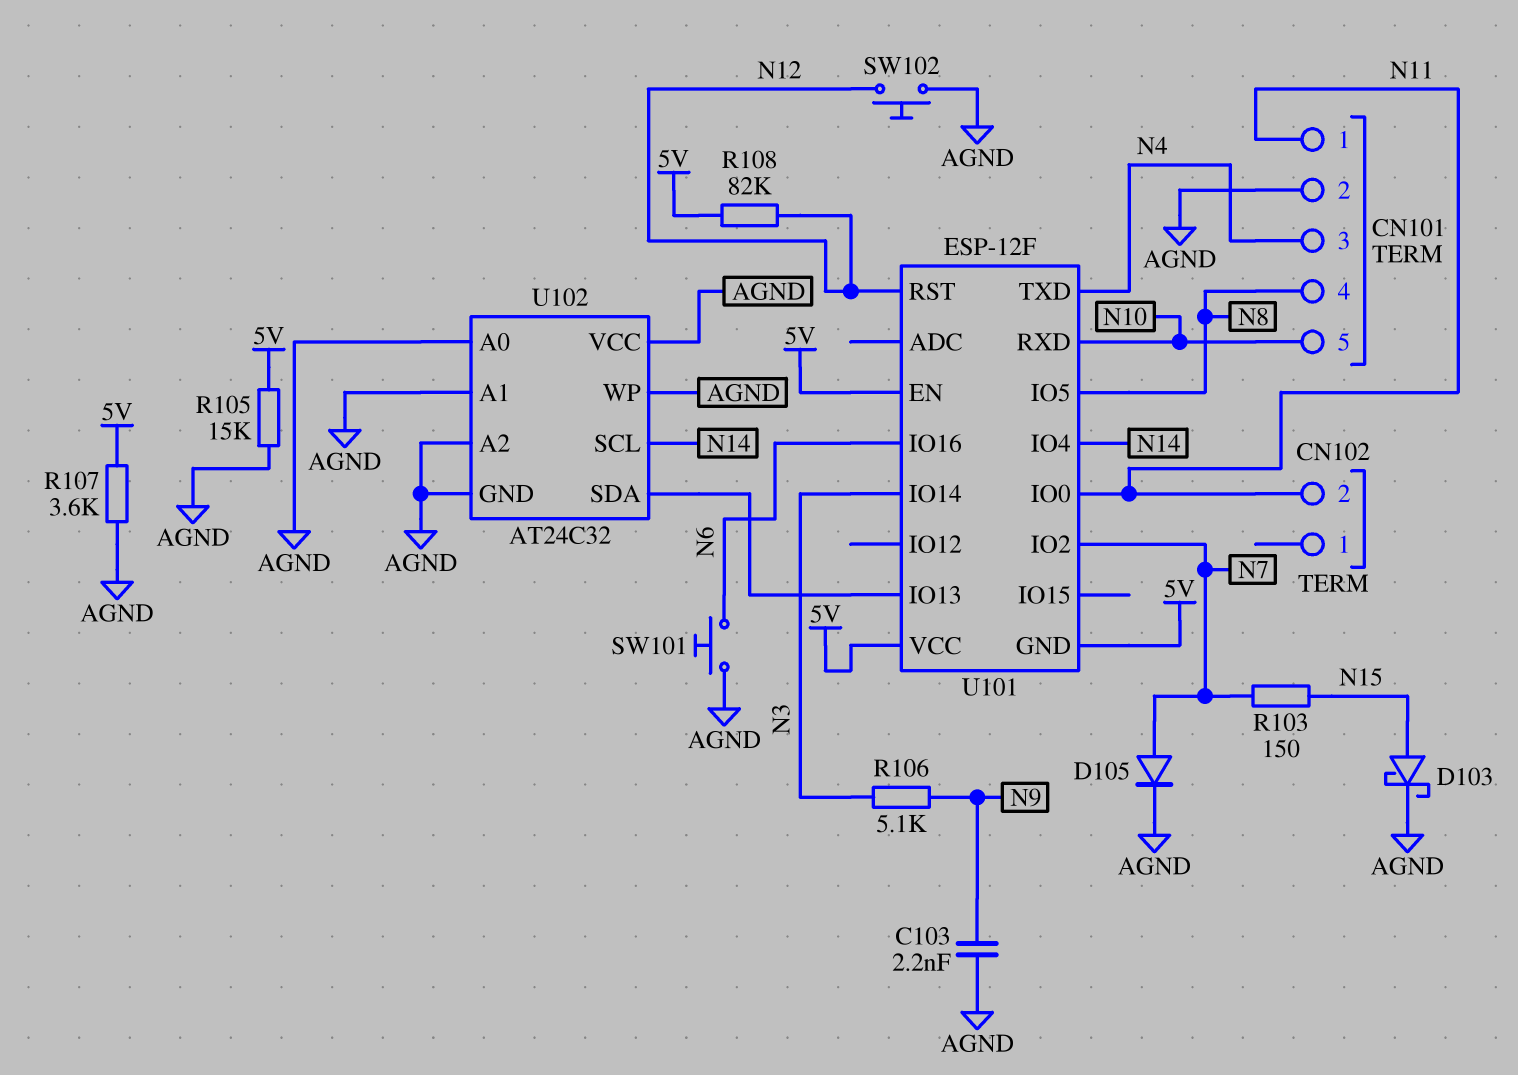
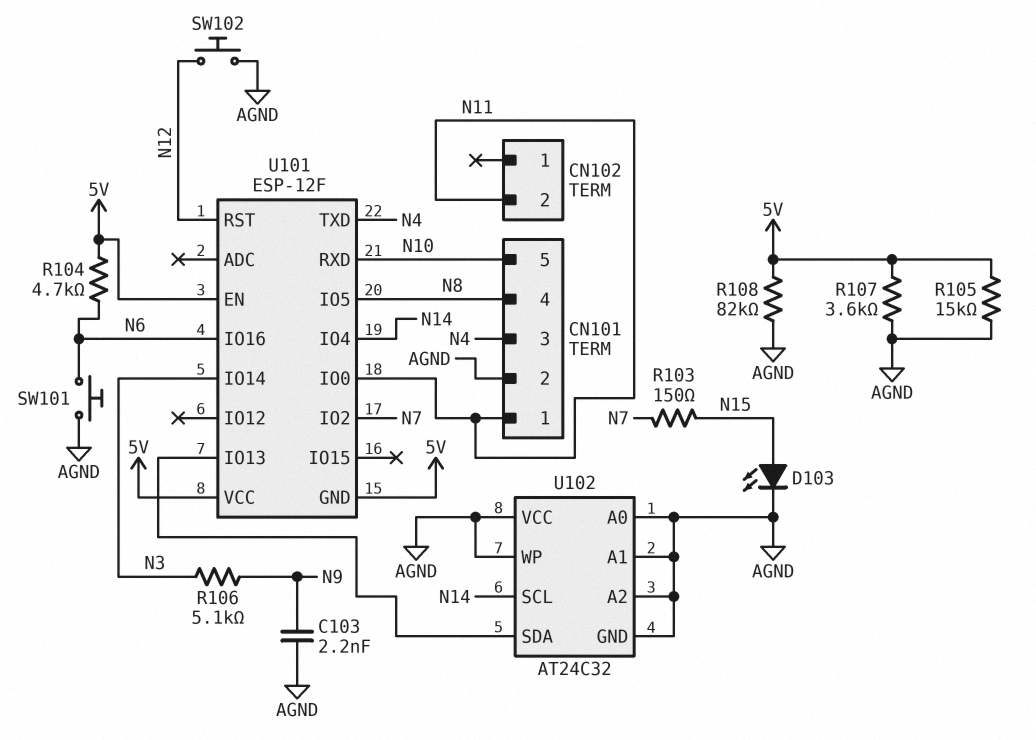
D103: schottky (A N15, K AGND) -> LED (A N15, K AGND)
D105: diode (A N7, K AGND) -> none
R104: none -> 4.7k (5V, N6)
R108: 82k (5V, N12) -> 82k (5V, AGND)

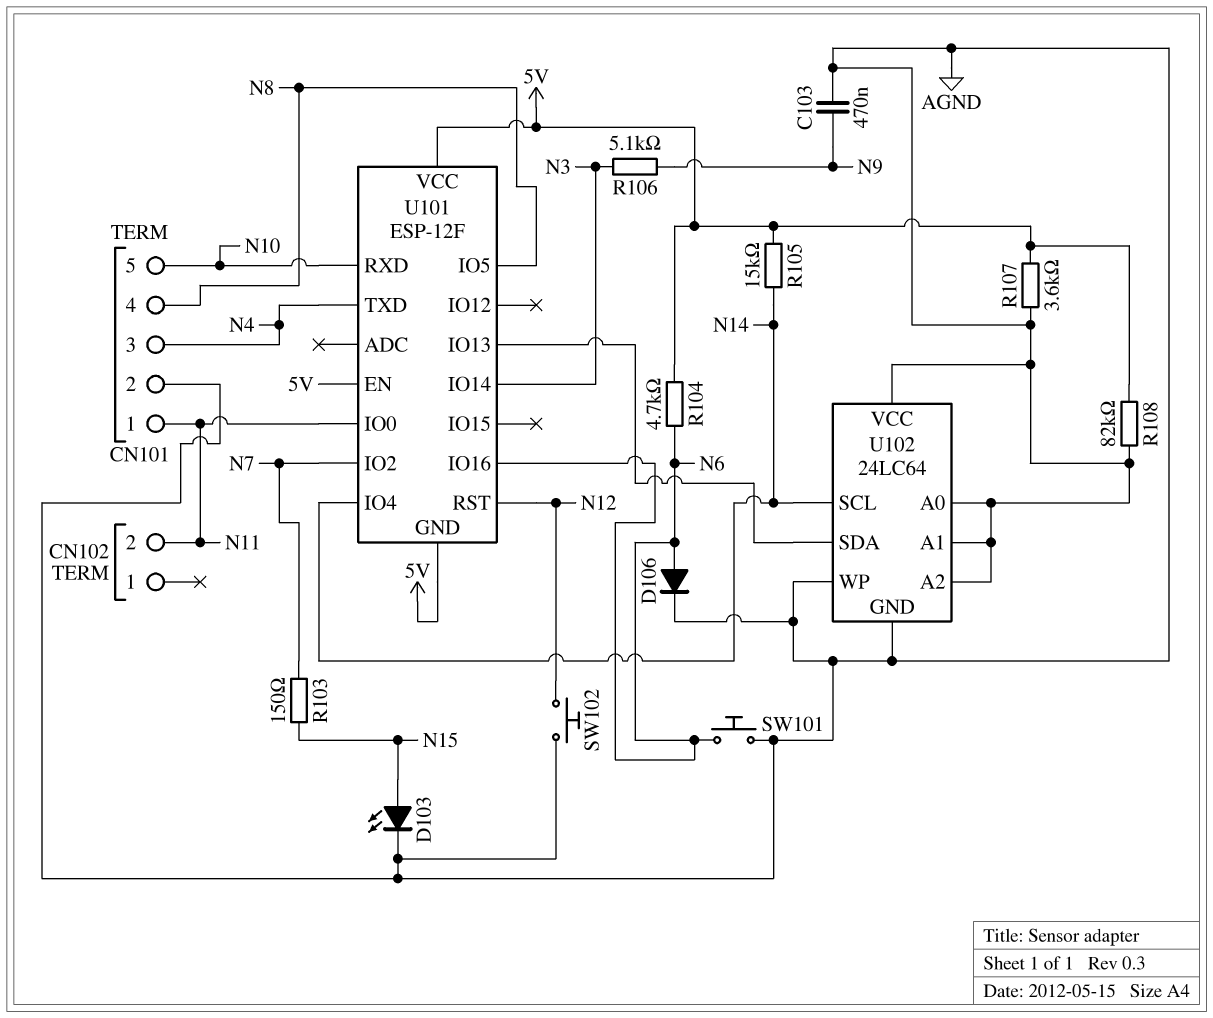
C103: 2.2nF (AGND, N9) -> 470nF (AGND, N9)
D106: none -> diode (A N6, K AGND)
R105: 15k (5V, AGND) -> 15k (5V, N14)
U102: AT24C32 -> 24LC64

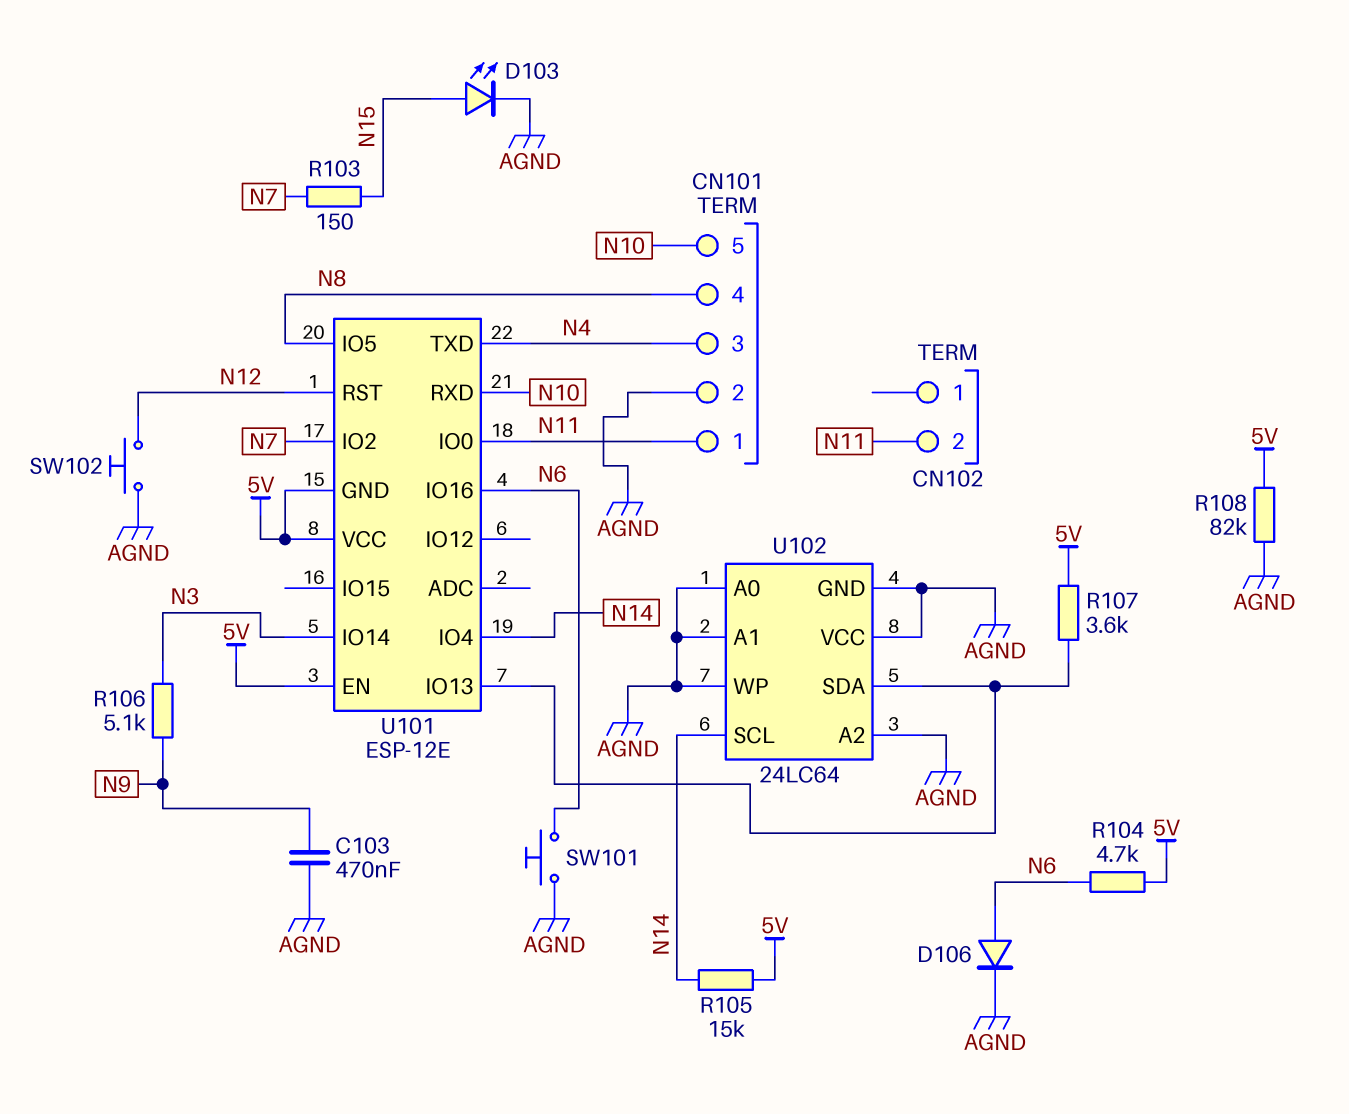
R107: 3.6k (5V, AGND) -> 3.6k (5V, U101/IO13)
U101: ESP-12F -> ESP-12E

